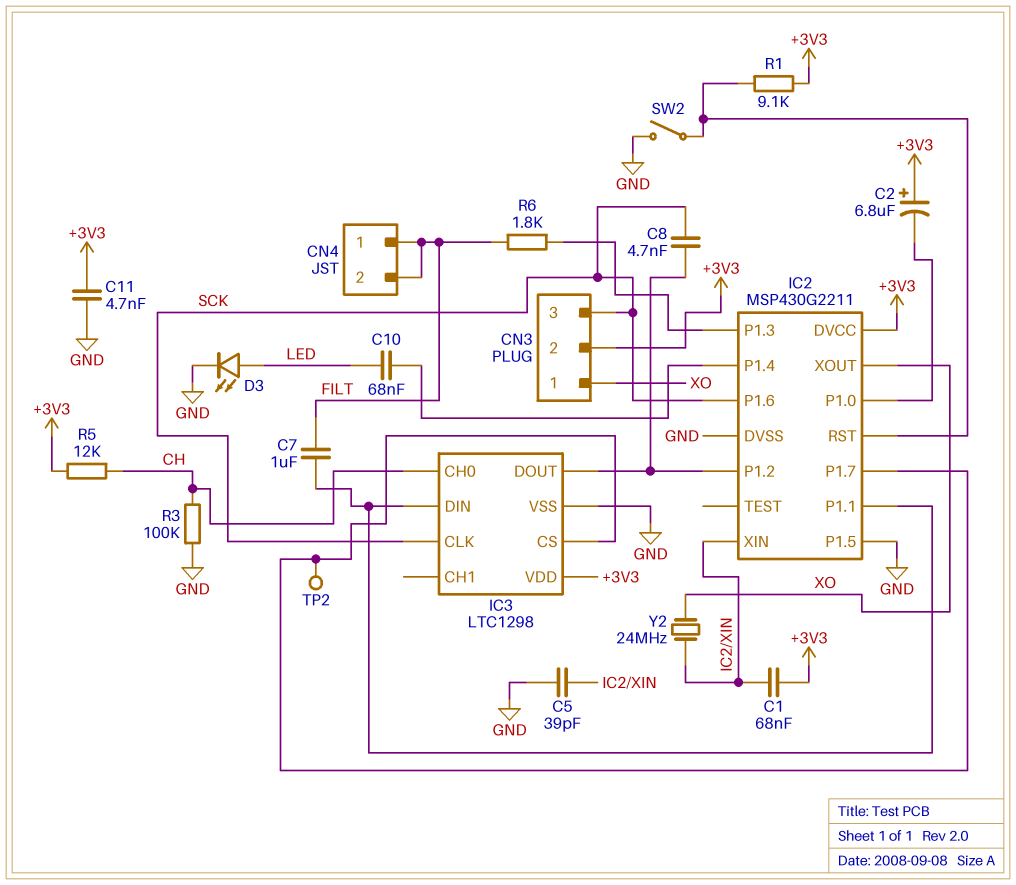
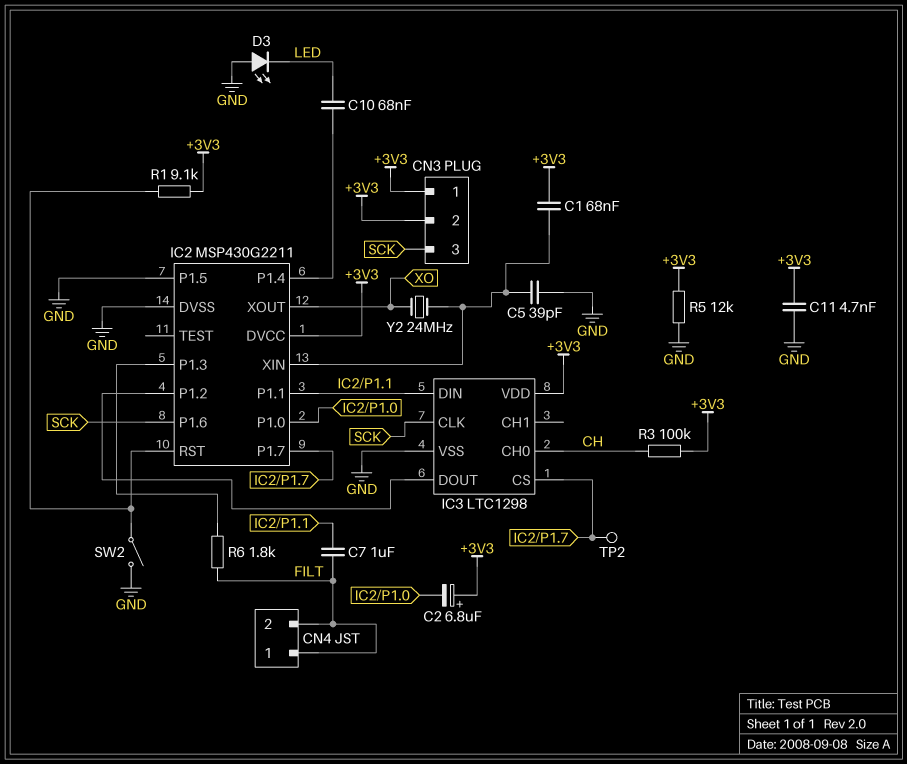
C8: 4.7nF (IC2/P1.2, SCK) -> none
CN3 pin 1: XO -> +3V3
D3: LED (A LED, K GND) -> LED (A GND, K LED)
R3: 100k (CH, GND) -> 100k (+3V3, CH)
R5: 12k (+3V3, CH) -> 12k (+3V3, GND)

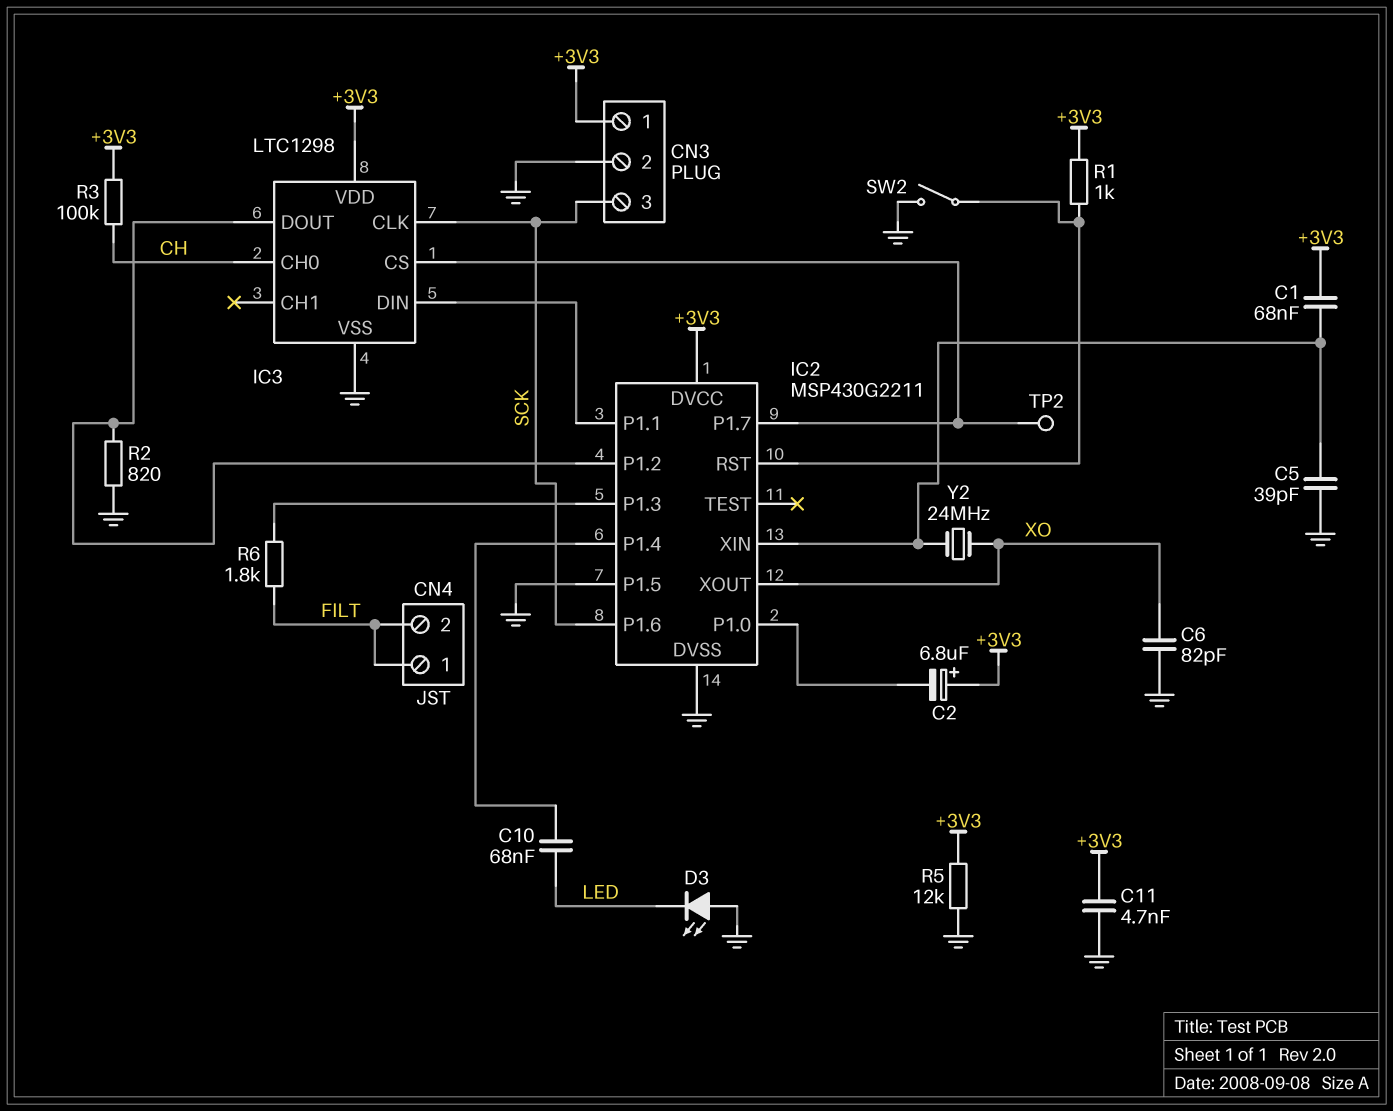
C6: none -> 82pF (GND, XO)
C7: 1uF (FILT, IC2/P1.1) -> none
CN3 pin 2: +3V3 -> GND
R1: 9.1k (+3V3, IC2/RST) -> 1k (+3V3, IC2/RST)
R2: none -> 820 (GND, IC2/P1.2)

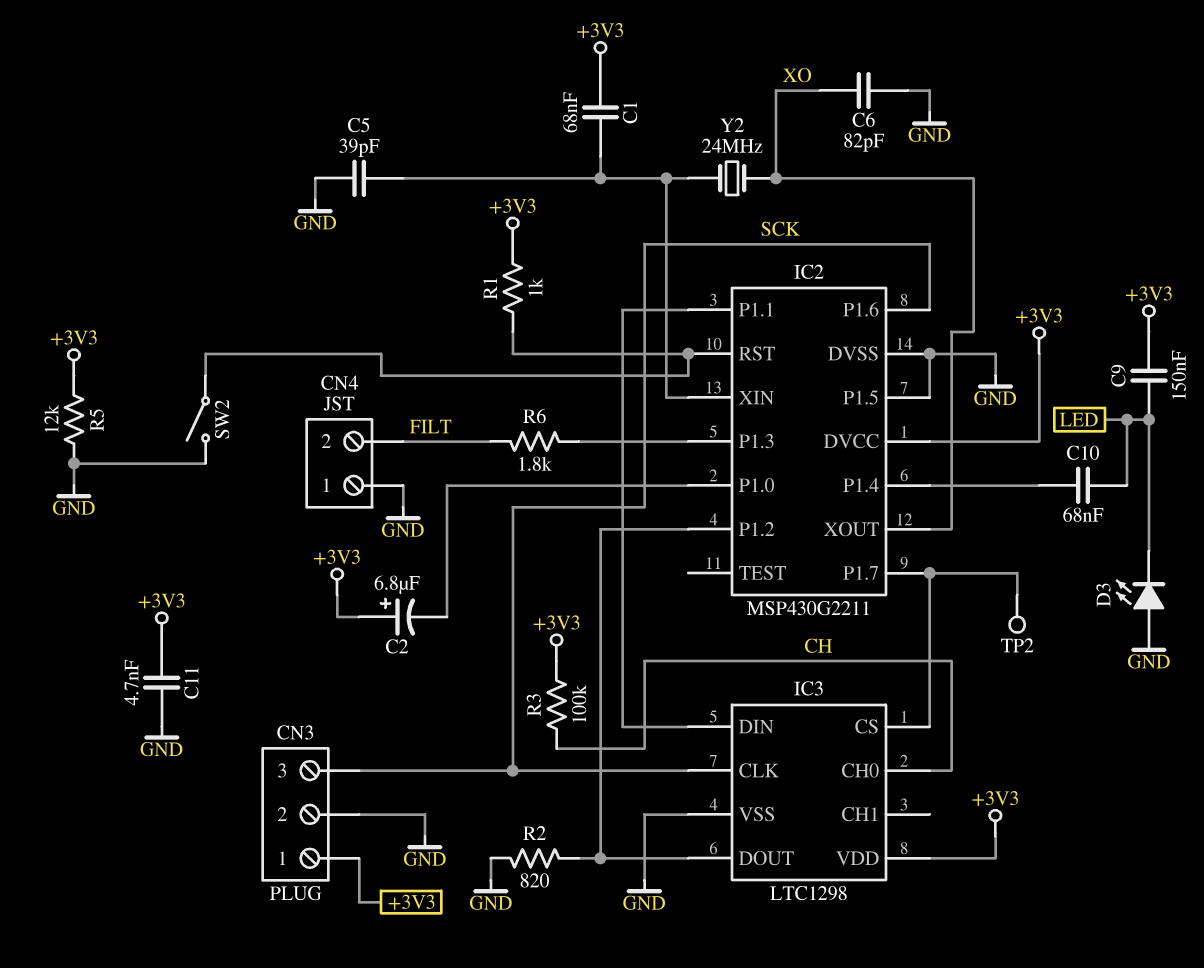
C9: none -> 150nF (+3V3, LED)
CN4 pin 1: FILT -> GND

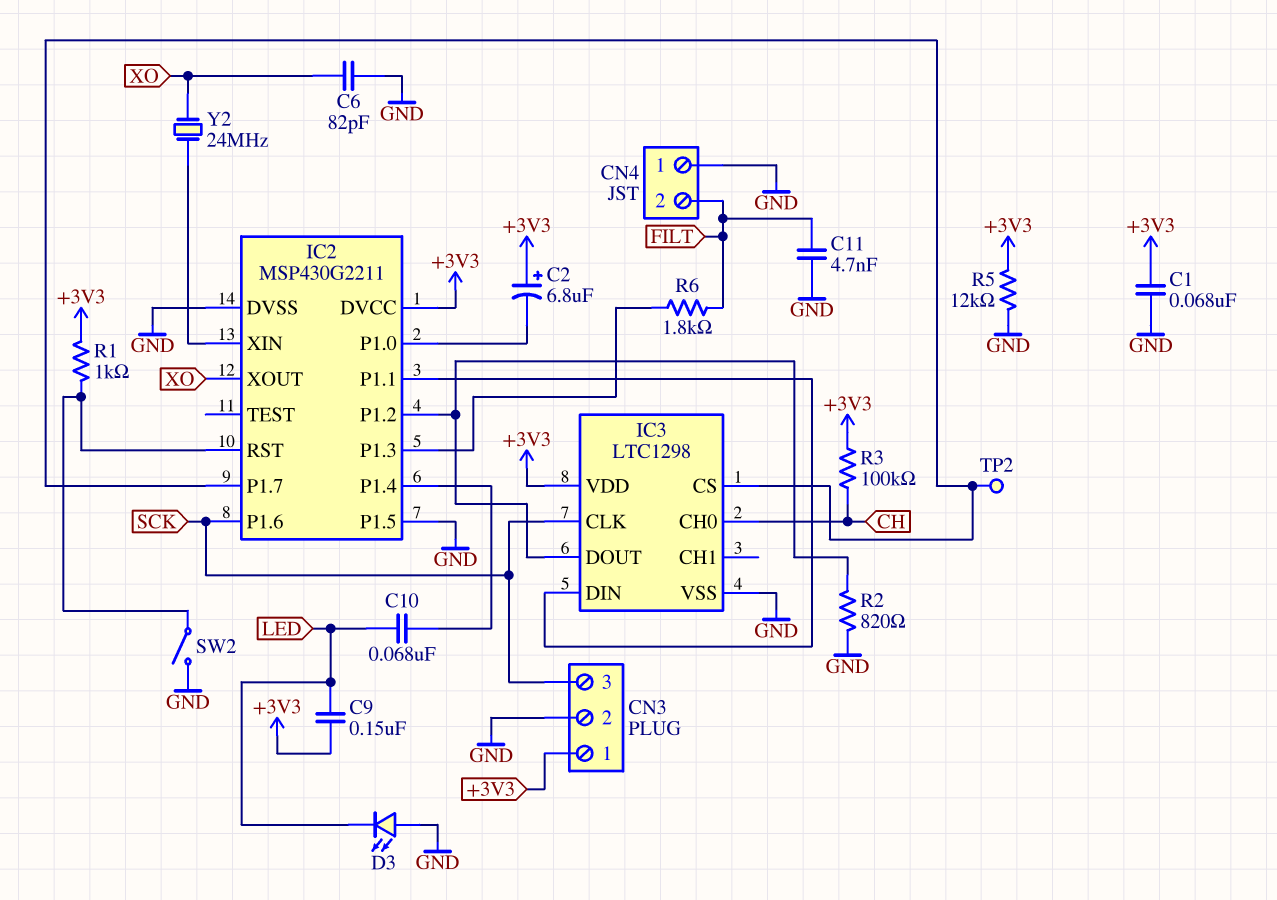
C1: 68nF (+3V3, IC2/XIN) -> 68nF (+3V3, GND)
C5: 39pF (GND, IC2/XIN) -> none
C11: 4.7nF (+3V3, GND) -> 4.7nF (FILT, GND)

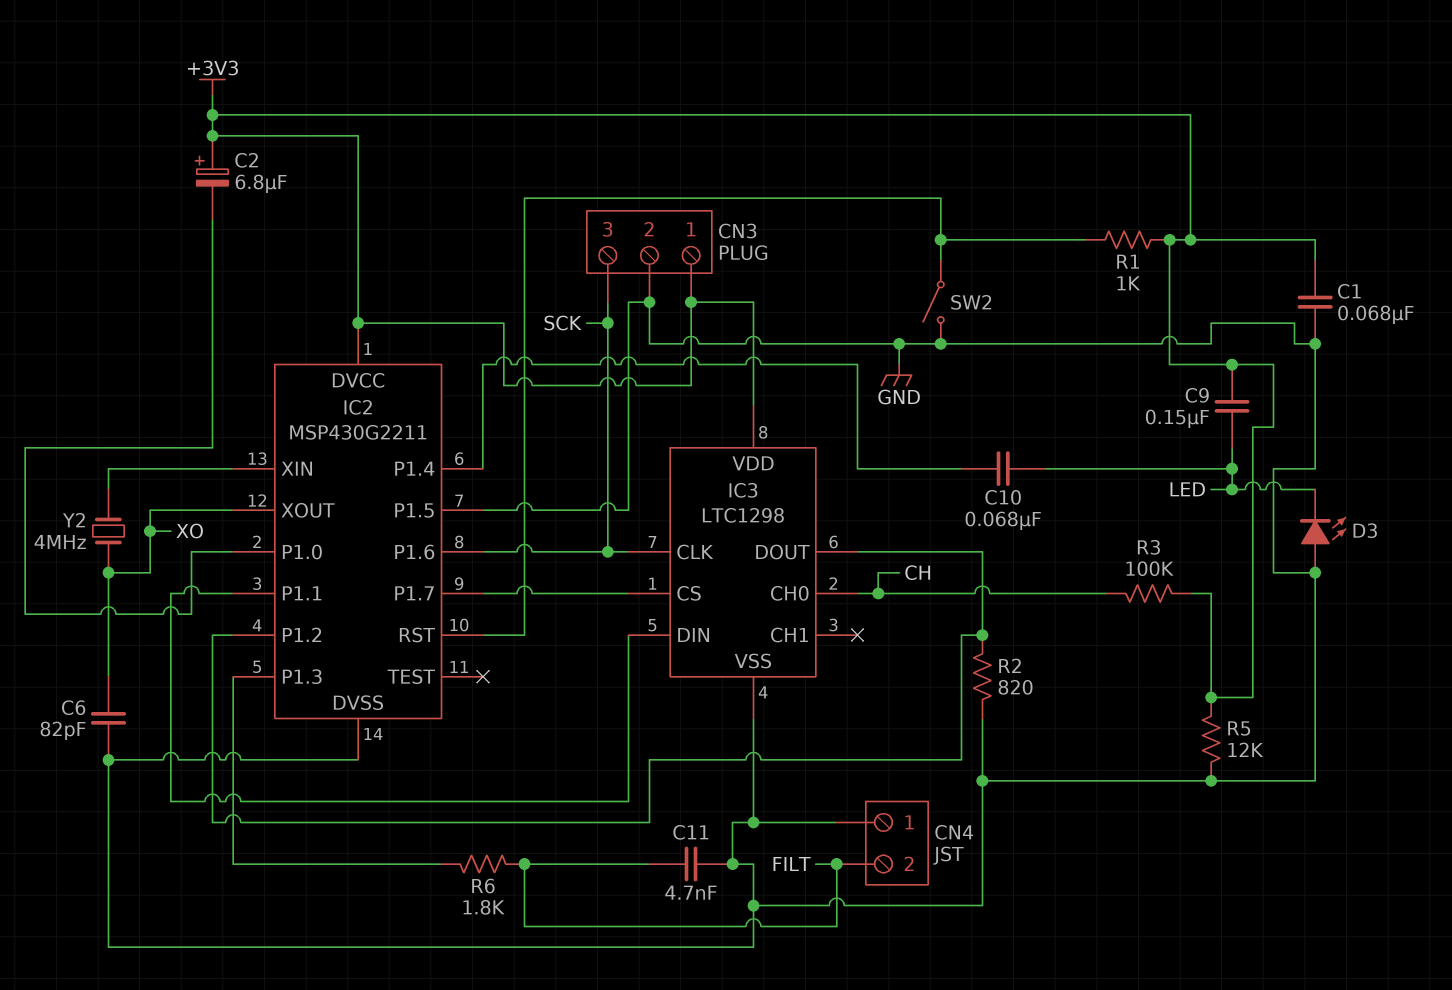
TP2: test point (IC2/P1.7) -> none
Y2: 24MHz (IC2/XIN, XO) -> 4MHz (IC2/XIN, XO)

